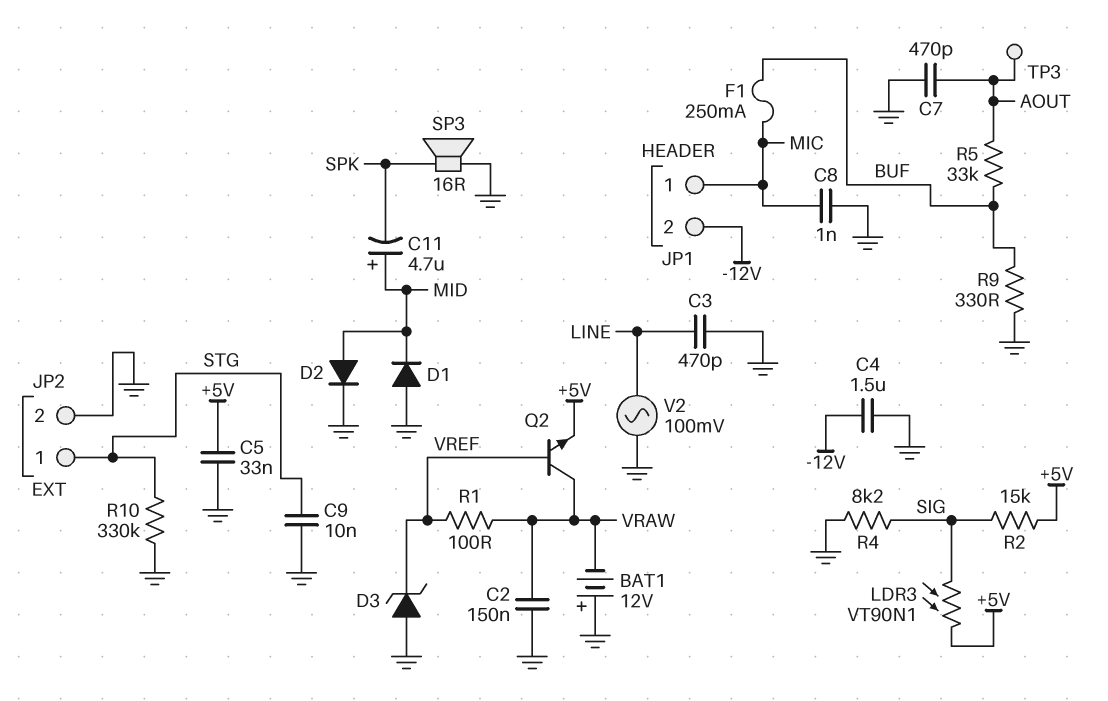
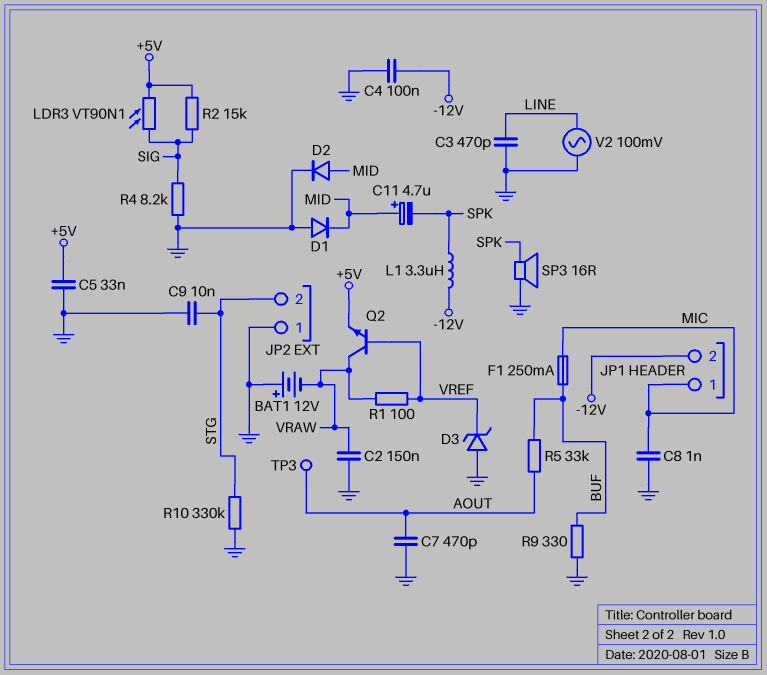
C4: 1.5uF (-12V, GND) -> 100nF (-12V, GND)
JP2 pin 1: STG -> GND
JP2 pin 2: GND -> STG
L1: none -> 3.3uH (-12V, SPK)

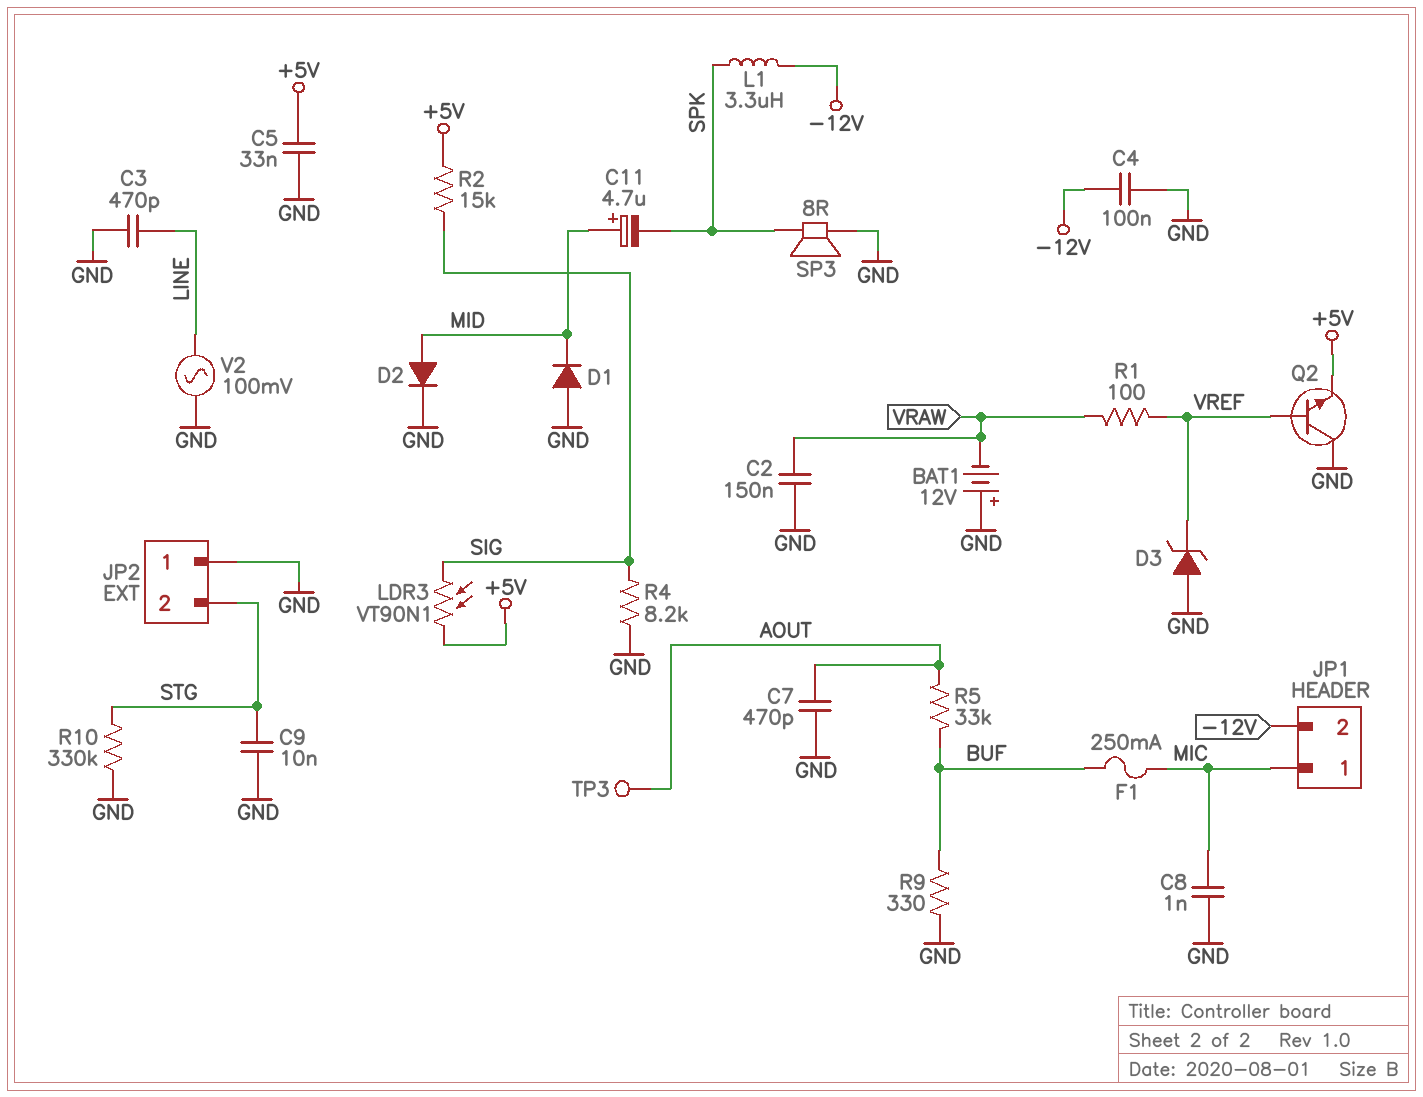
Q2: NPN (B VREF, C VRAW, E +5V) -> NPN (B VREF, C GND, E +5V)
SP3: speaker 16R (GND, SPK) -> speaker 8R (GND, SPK)

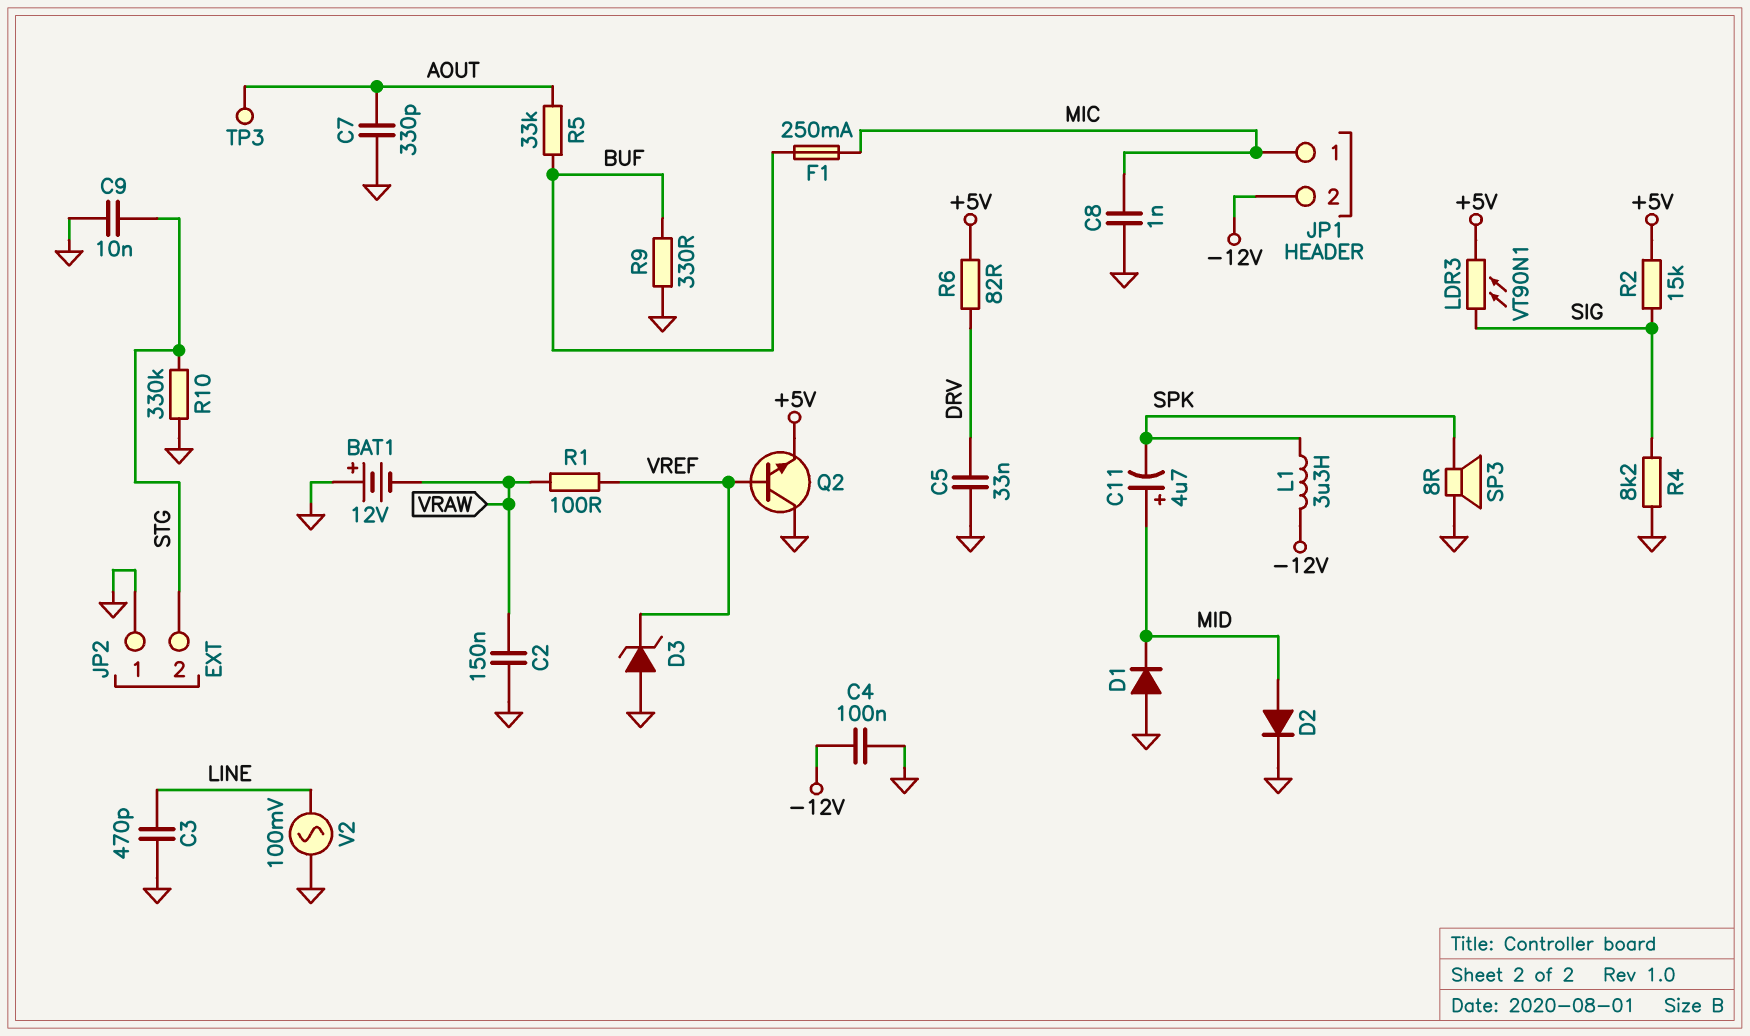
C5: 33nF (+5V, GND) -> 33nF (DRV, GND)
C7: 470pF (AOUT, GND) -> 330pF (AOUT, GND)
R6: none -> 82 (+5V, DRV)

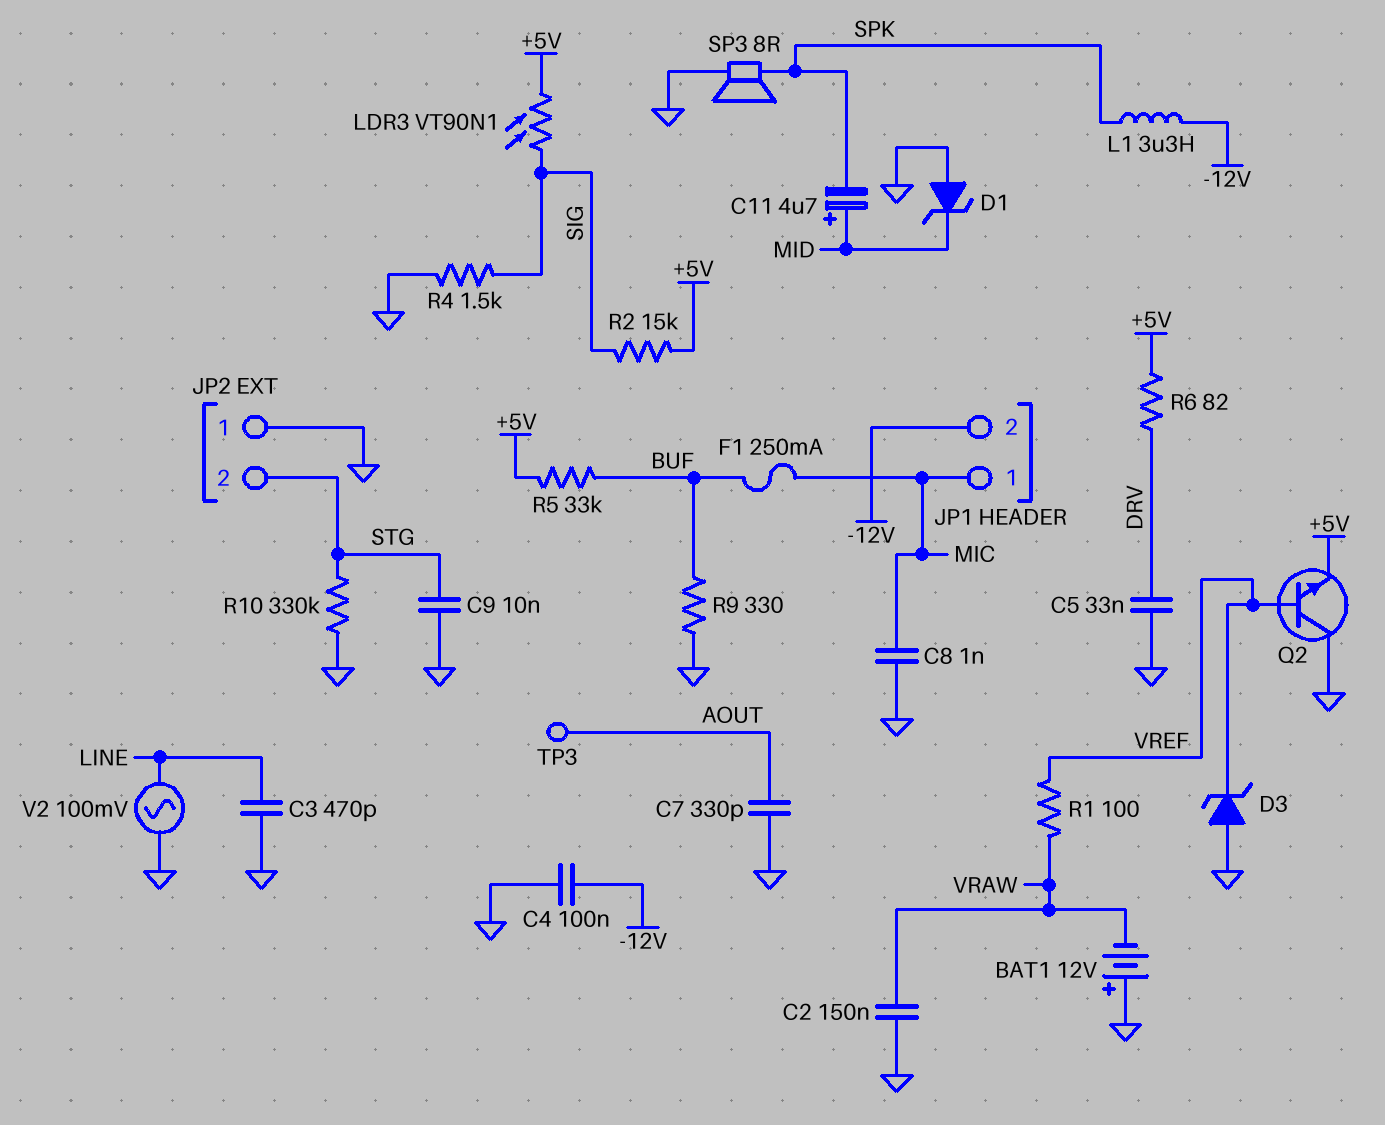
D1: diode (A GND, K MID) -> zener (A GND, K MID)
D2: diode (A MID, K GND) -> none
R4: 8.2k (GND, SIG) -> 1.5k (GND, SIG)
R5: 33k (AOUT, BUF) -> 33k (+5V, BUF)

